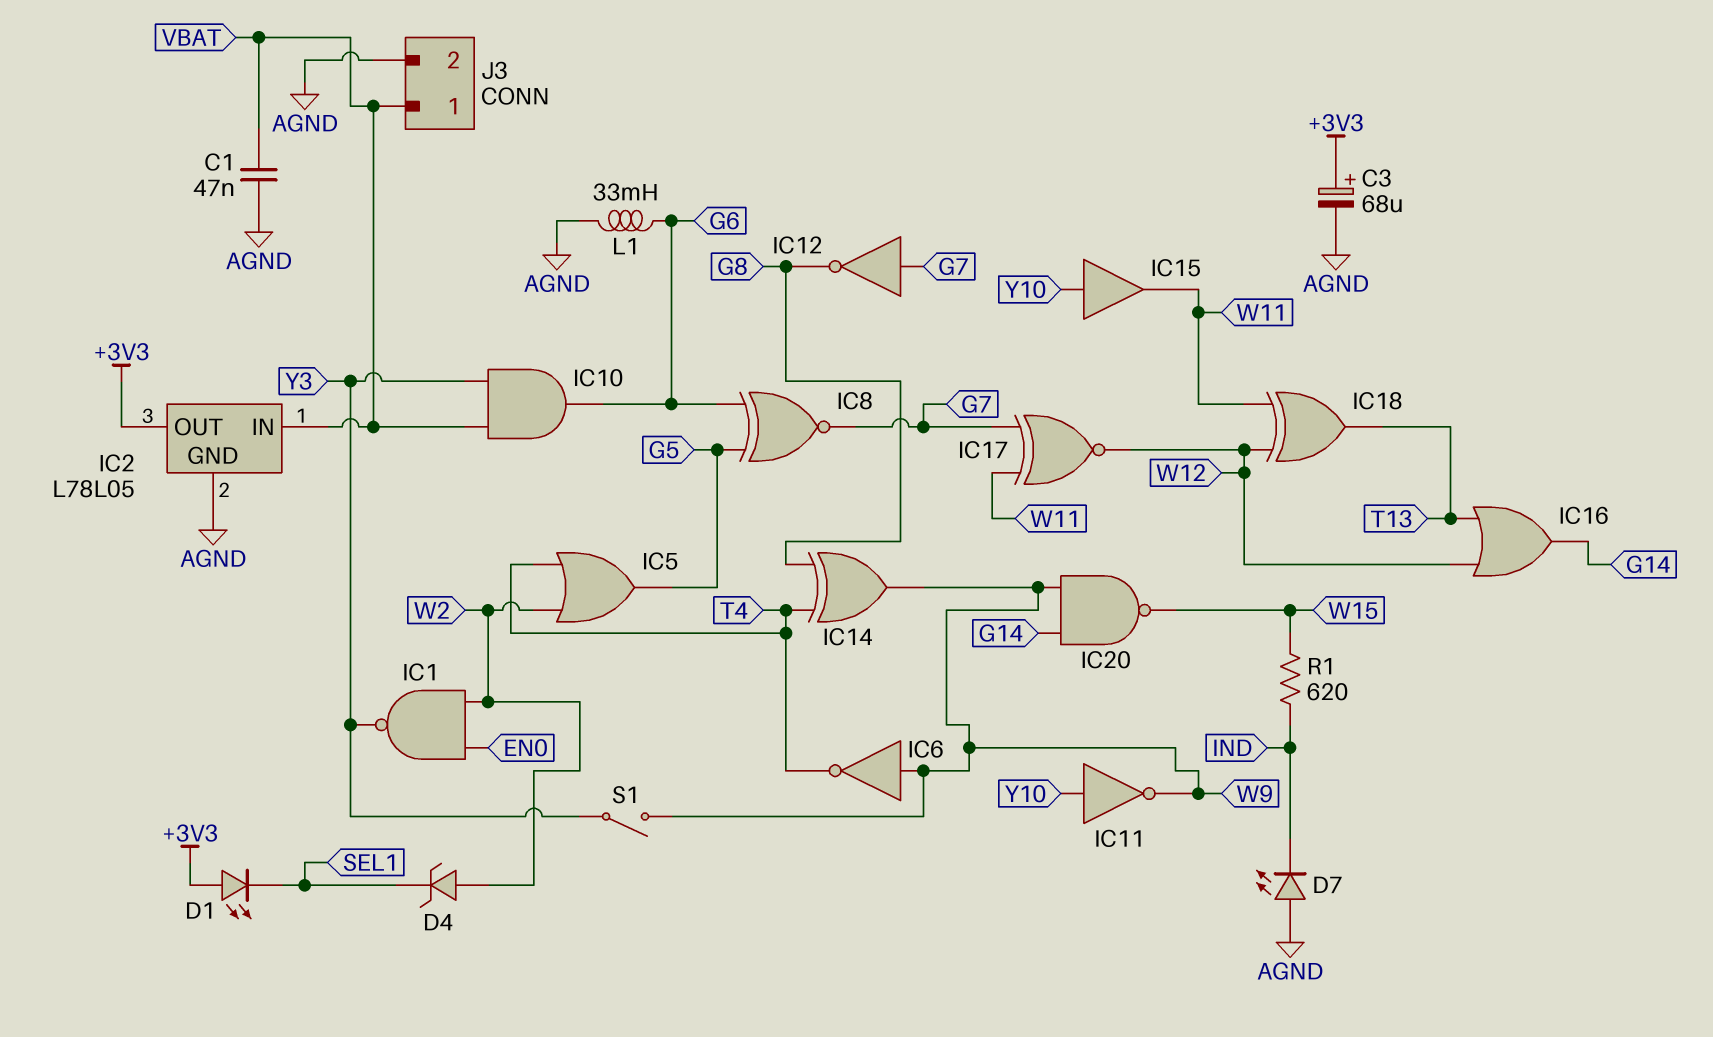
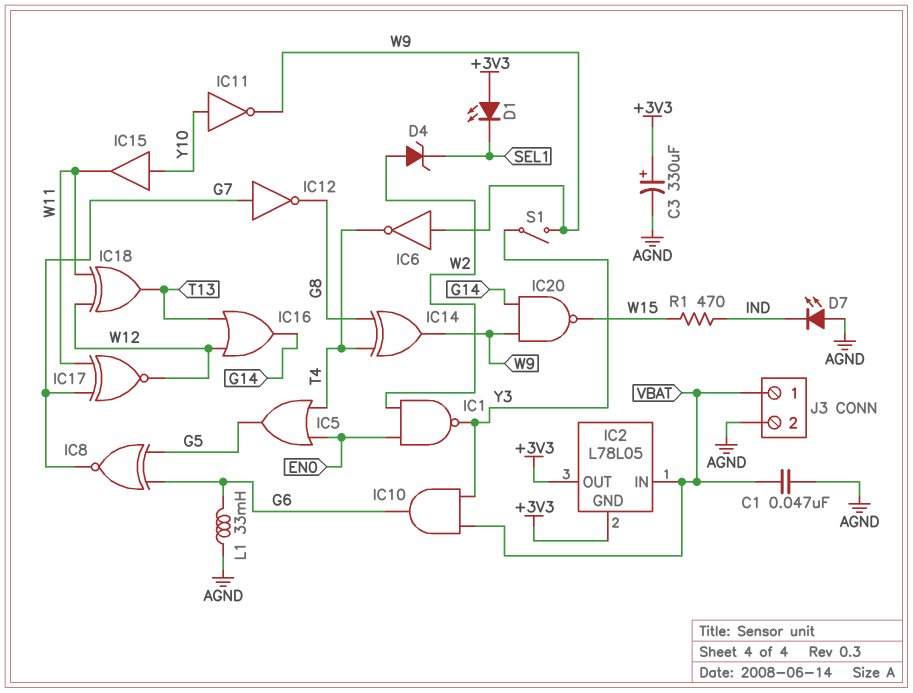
C3: 68uF (plus +3V3, minus AGND) -> 330uF (plus +3V3, minus AGND)
IC2 pin GND: AGND -> +3V3
IC5: OR (in T4, in W2, out G5) -> OR (in EN0, in T4, out G5)
R1: 620 (IND, W15) -> 470 (IND, W15)

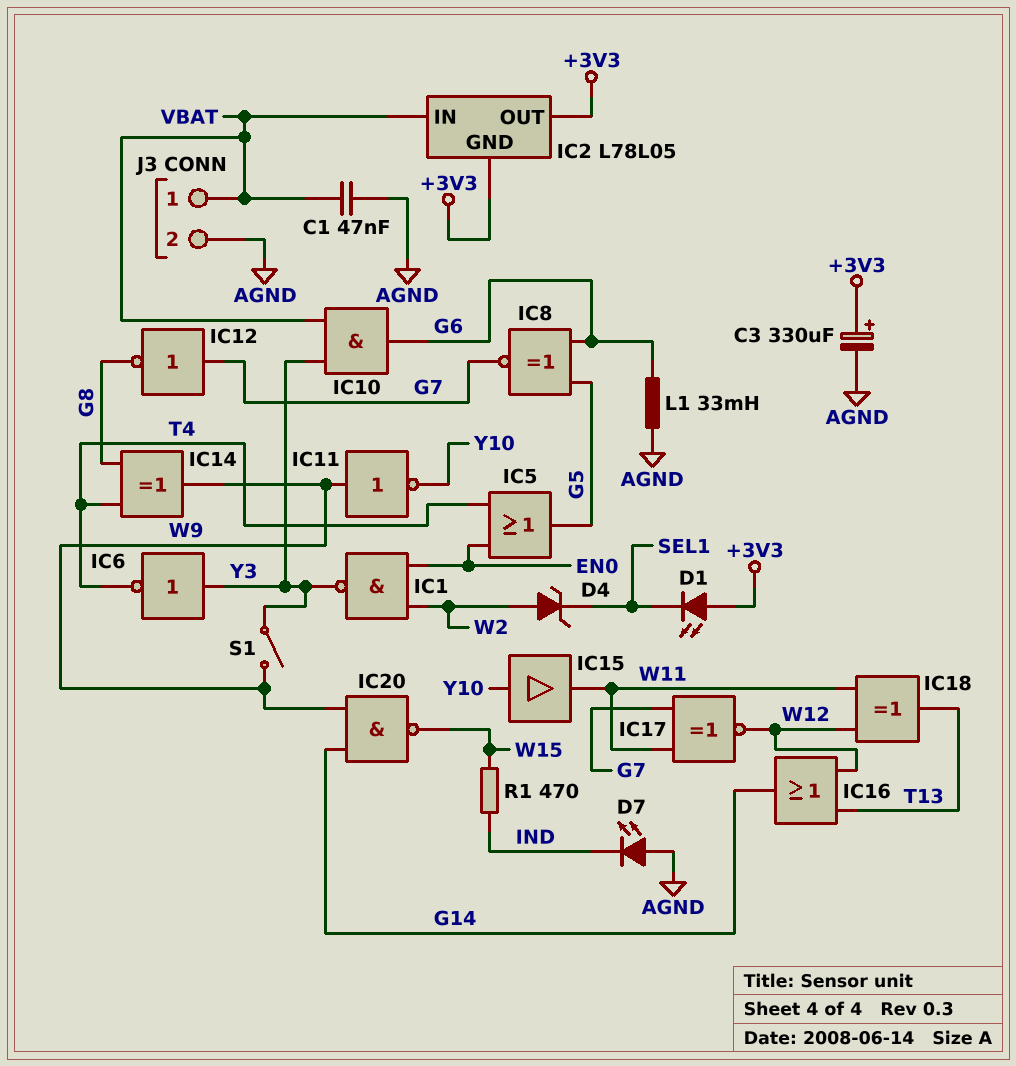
IC6: NOT (in W9, out T4) -> NOT (in Y3, out T4)
IC11: NOT (in Y10, out W9) -> NOT (in W9, out Y10)

